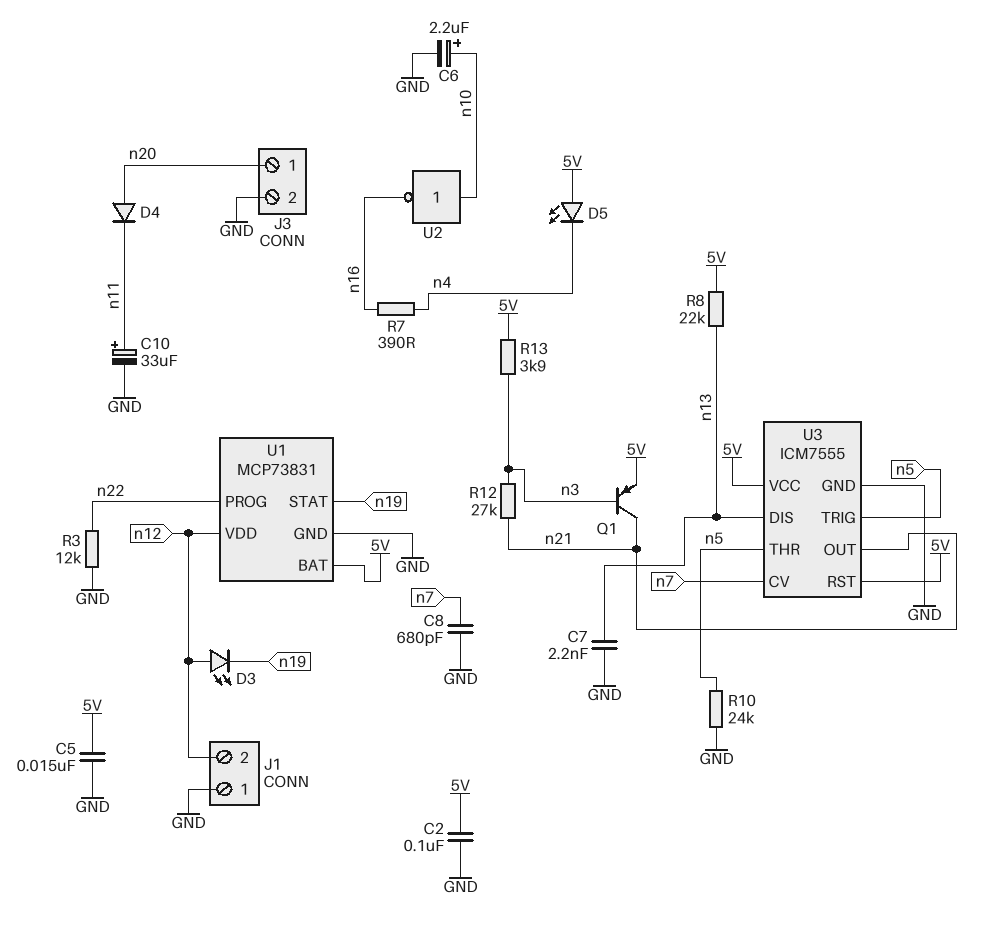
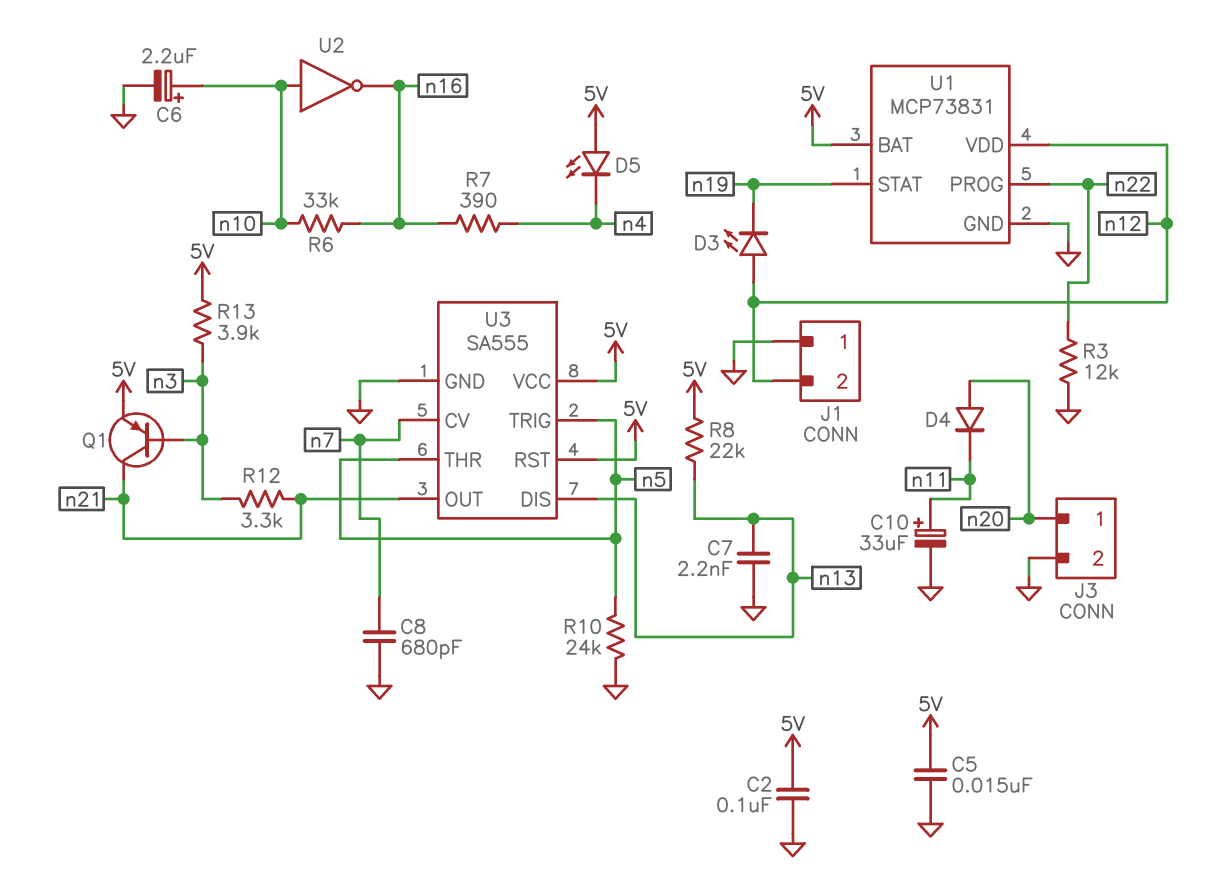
R6: none -> 33k (n10, n16)
R12: 27k (n3, n21) -> 3.3k (n3, n21)
U3: ICM7555 -> SA555

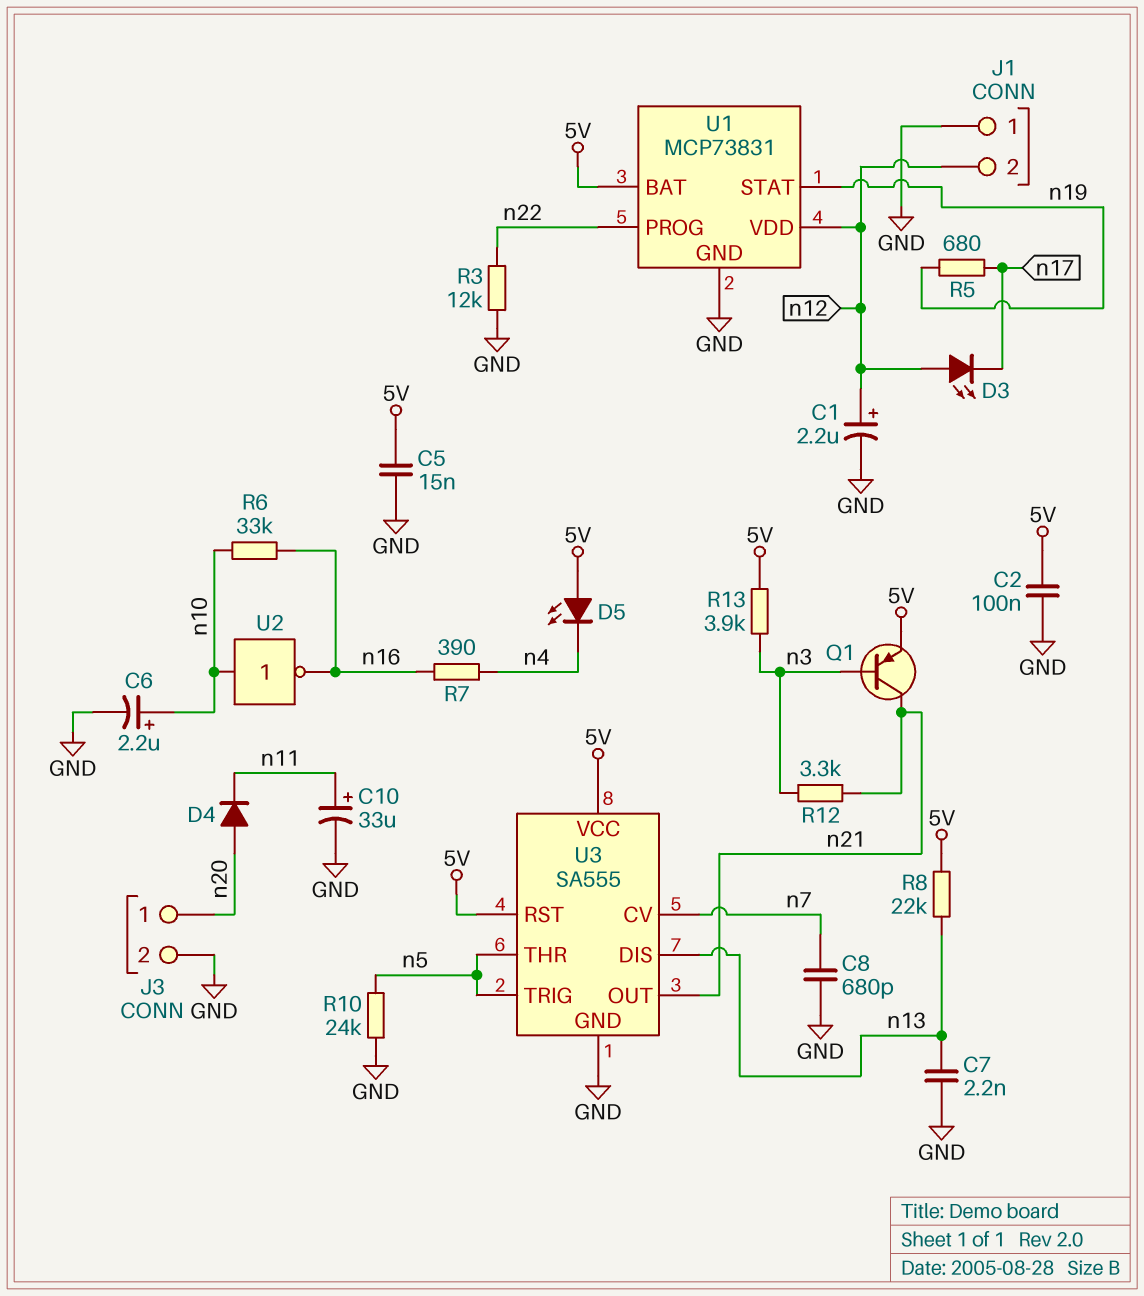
C1: none -> 2.2uF (plus n12, minus GND)
D3: LED (A n12, K n19) -> LED (A n12, K n17)
R5: none -> 680 (n17, n19)

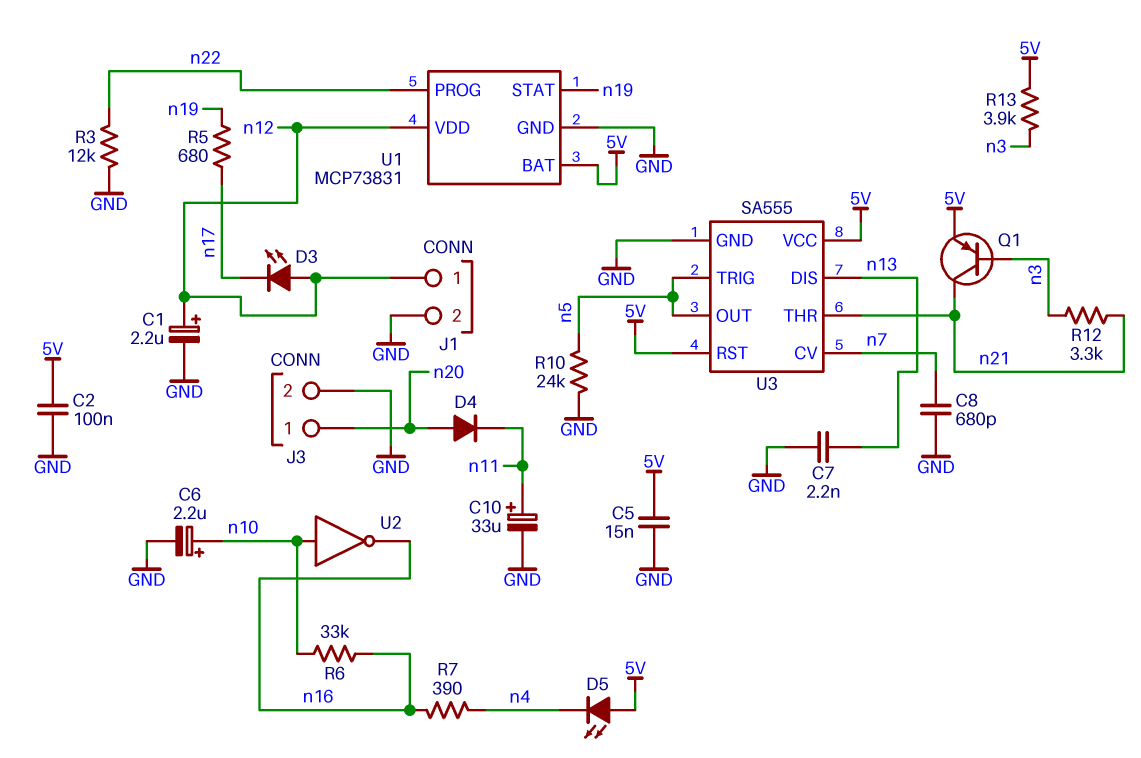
J1 pin 1: GND -> n12
J1 pin 2: n12 -> GND
R8: 22k (5V, n13) -> none
U3 pin OUT: n21 -> n5
U3 pin THR: n5 -> n21

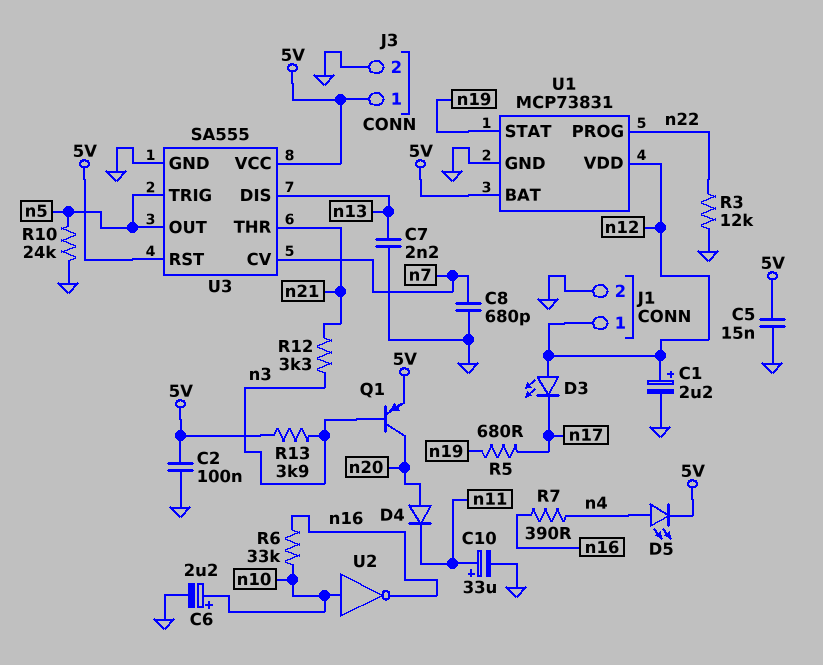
D5: LED (A 5V, K n4) -> LED (A n4, K 5V)
J3 pin 1: n20 -> 5V
Q1: PNP (B n3, C n21, E 5V) -> PNP (B n3, C n20, E 5V)

